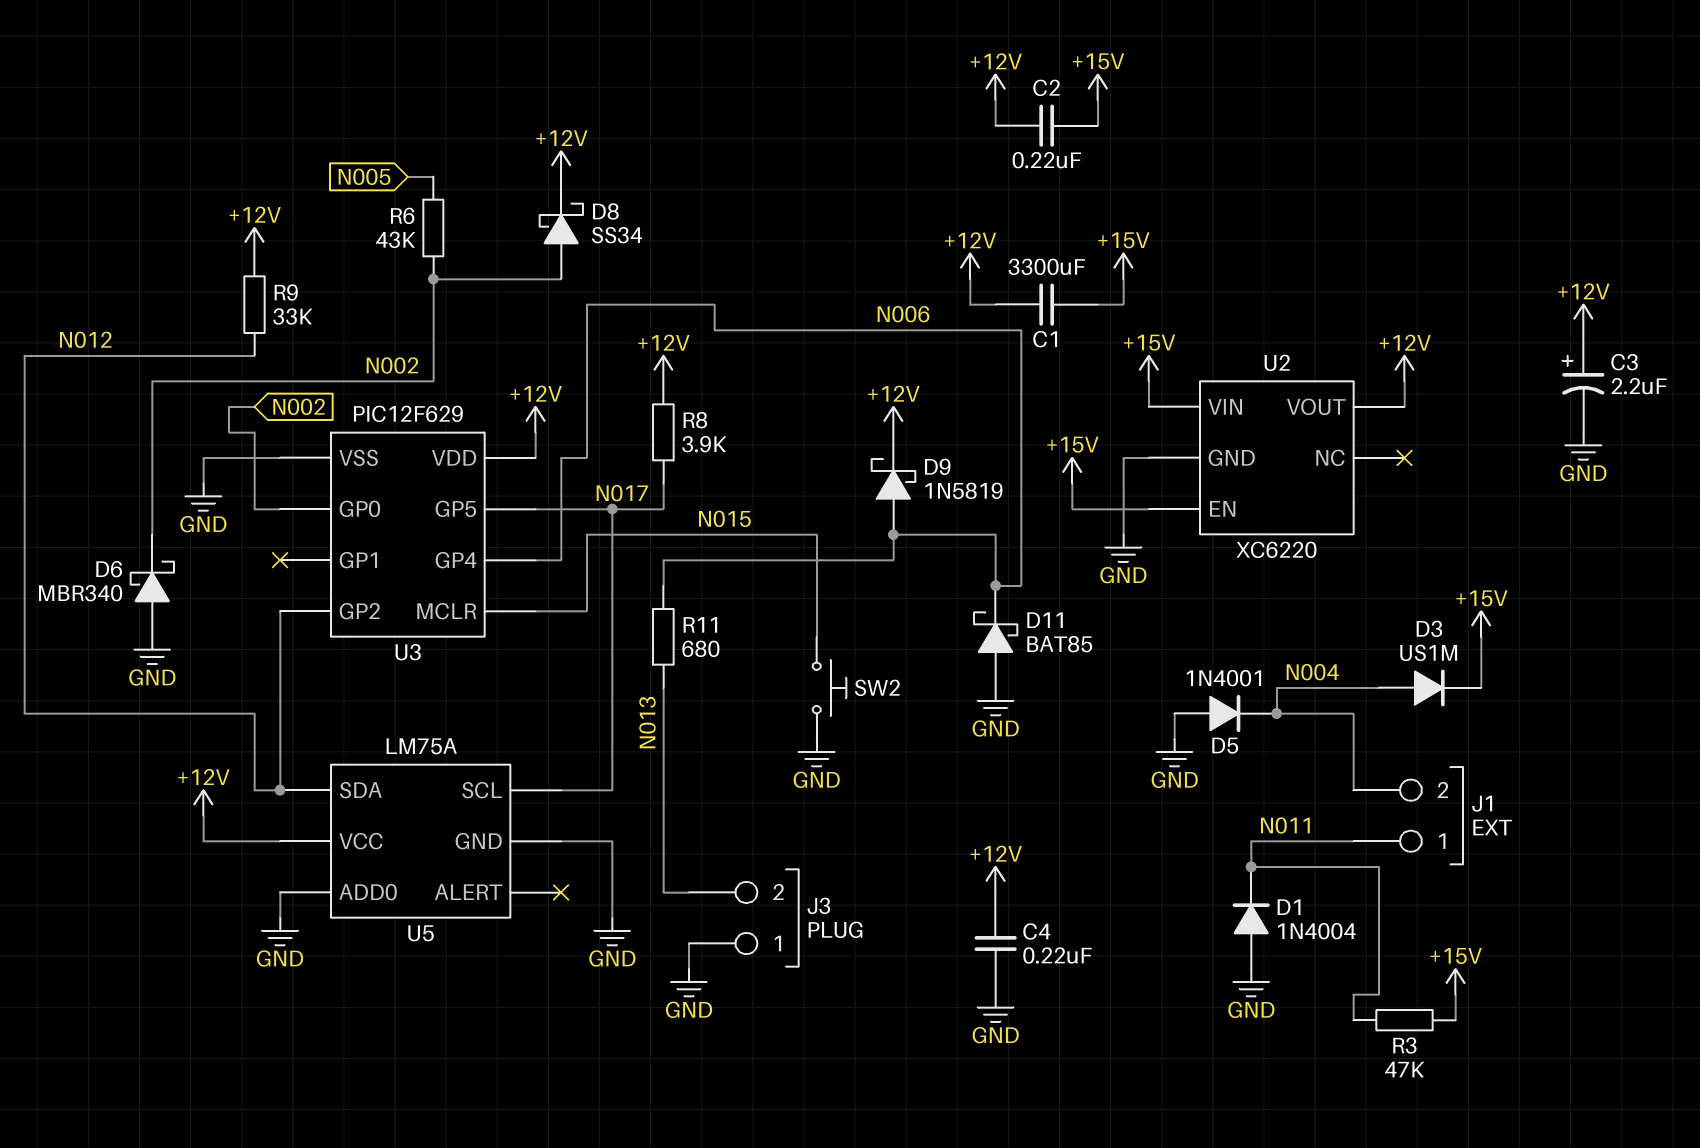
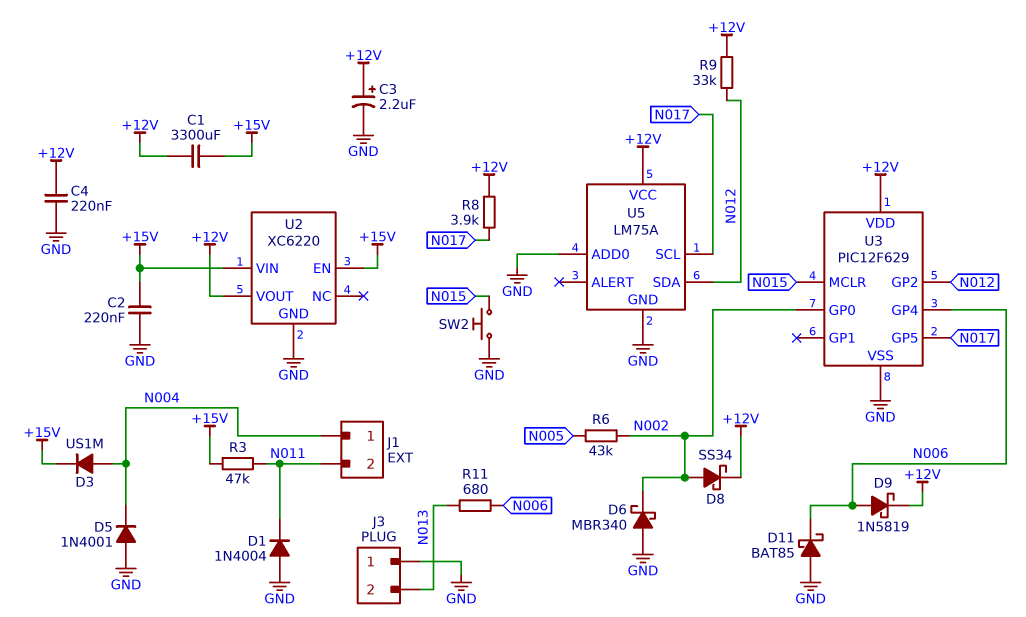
C2: 220nF (+12V, +15V) -> 220nF (+15V, GND)
J1 pin 1: N011 -> N004
J1 pin 2: N004 -> N011

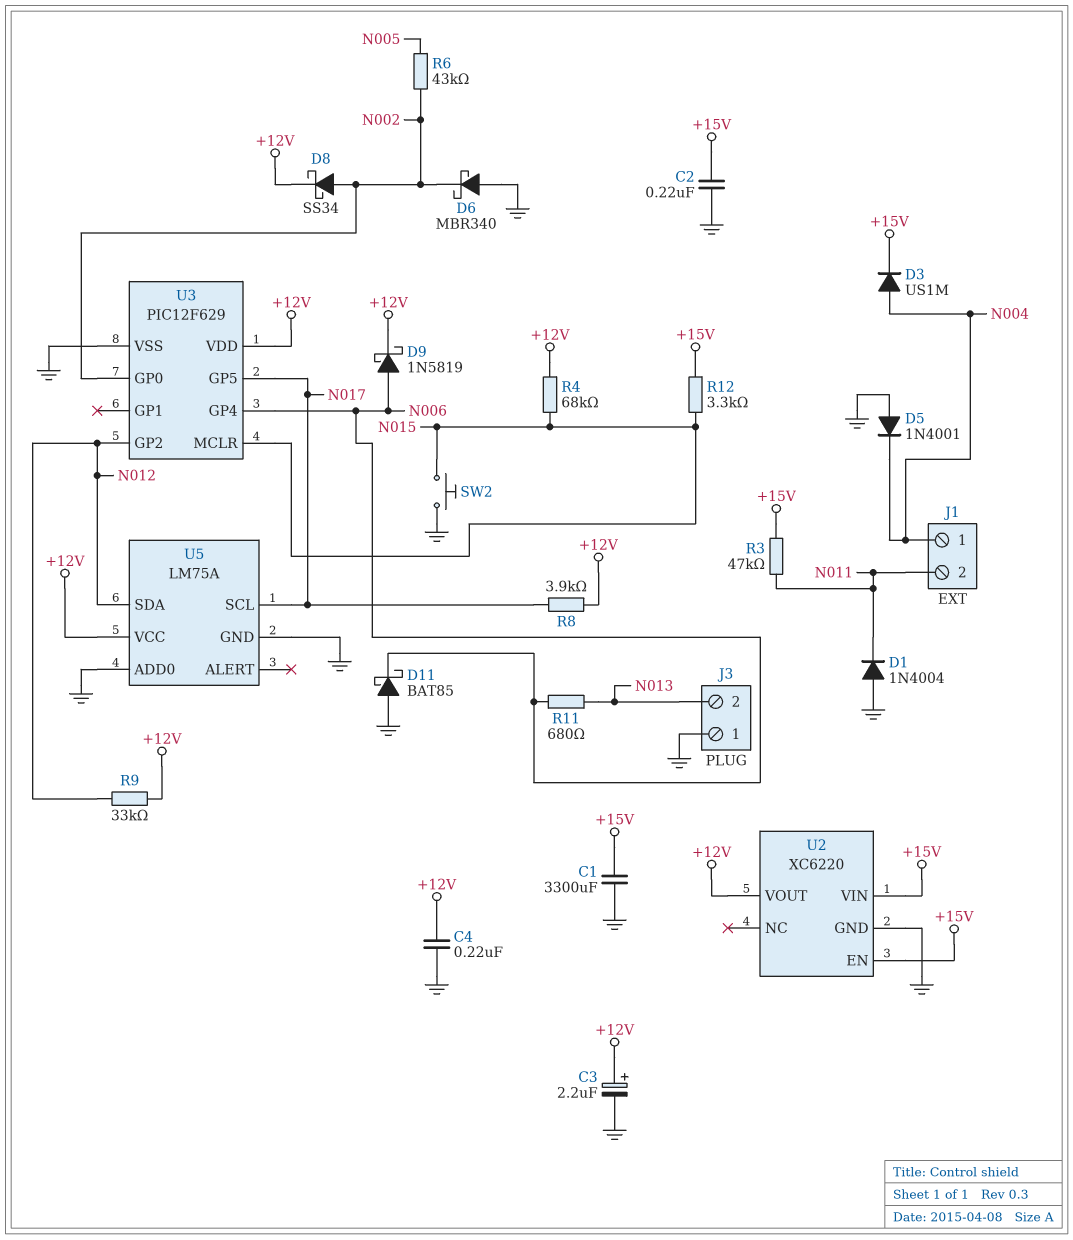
C1: 3300uF (+12V, +15V) -> 3300uF (+15V, GND)
R4: none -> 68k (+12V, N015)
R12: none -> 3.3k (+15V, N015)

